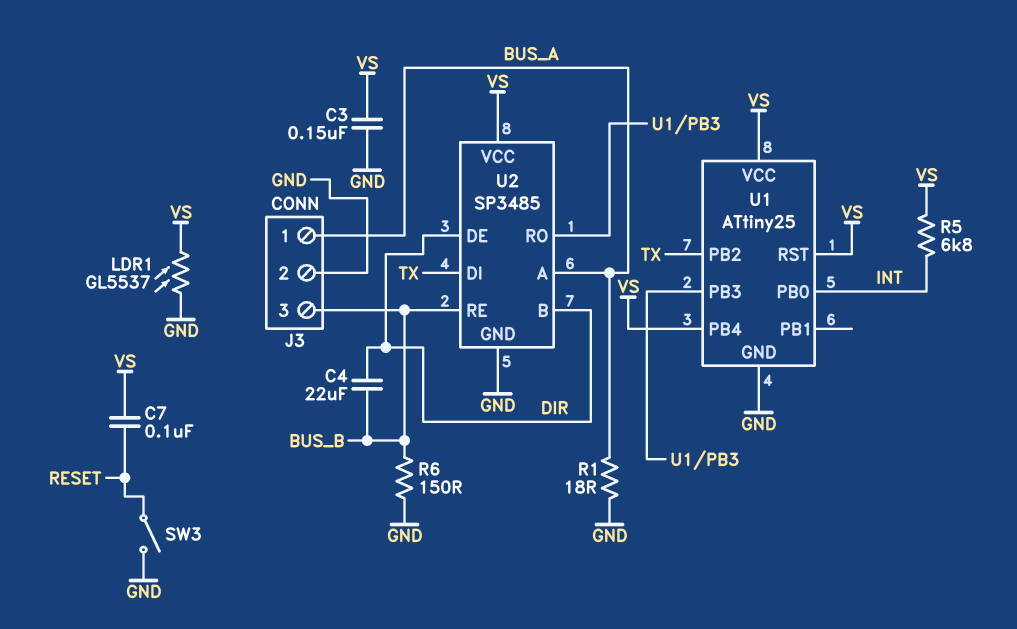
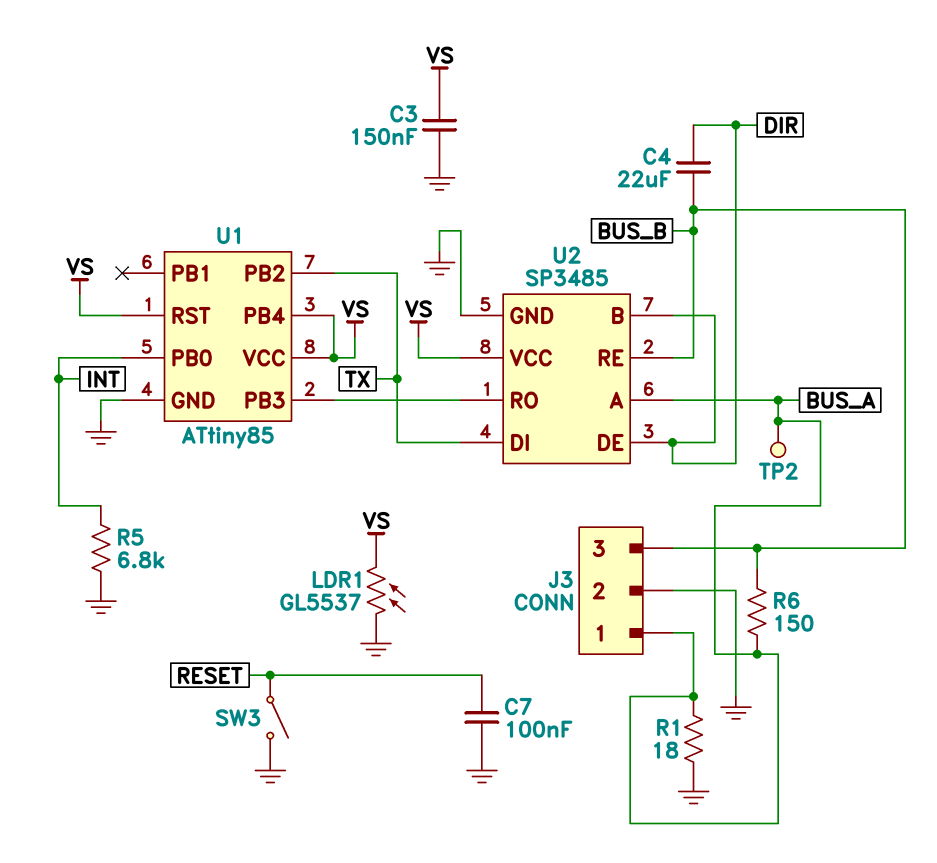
C7: 100nF (RESET, VS) -> 100nF (GND, RESET)
R5: 6.8k (INT, VS) -> 6.8k (GND, INT)
R6: 150 (BUS_B, GND) -> 150 (BUS_A, BUS_B)
TP2: none -> test point (BUS_A)
U1: ATtiny25 -> ATtiny85

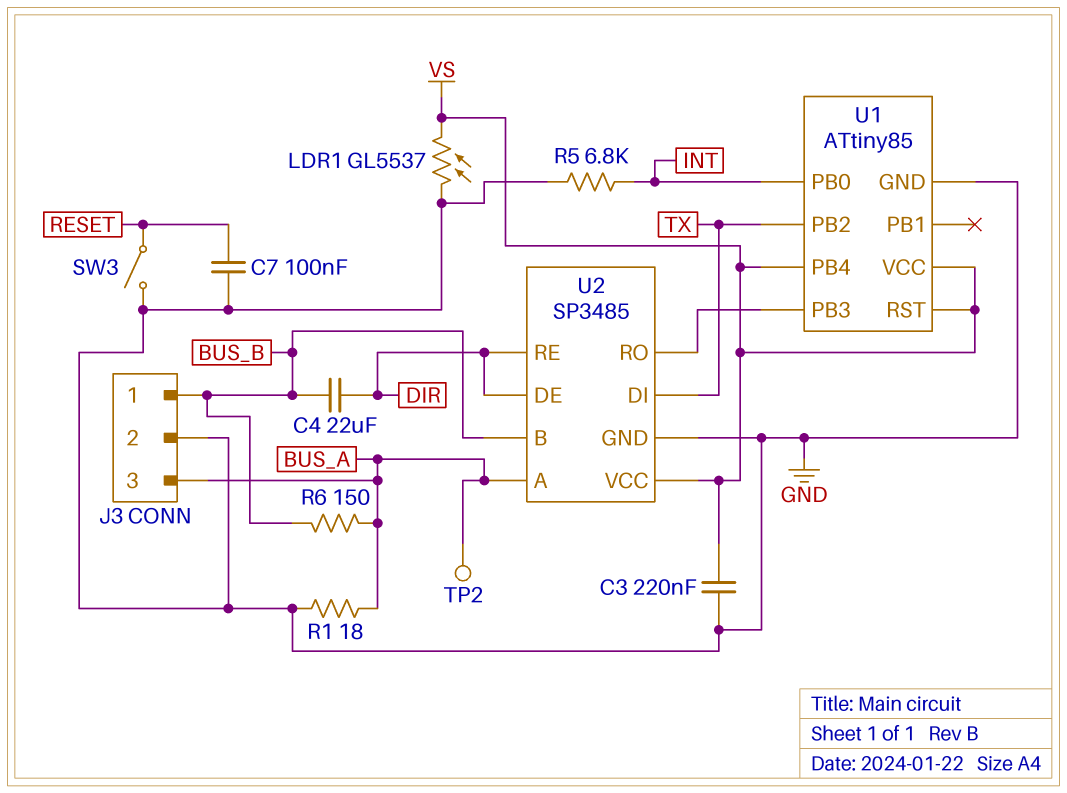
C3: 150nF (GND, VS) -> 220nF (GND, VS)
J3 pin 1: BUS_A -> BUS_B
J3 pin 3: BUS_B -> BUS_A
U2 pin B: DIR -> BUS_B
U2 pin RE: BUS_B -> DIR

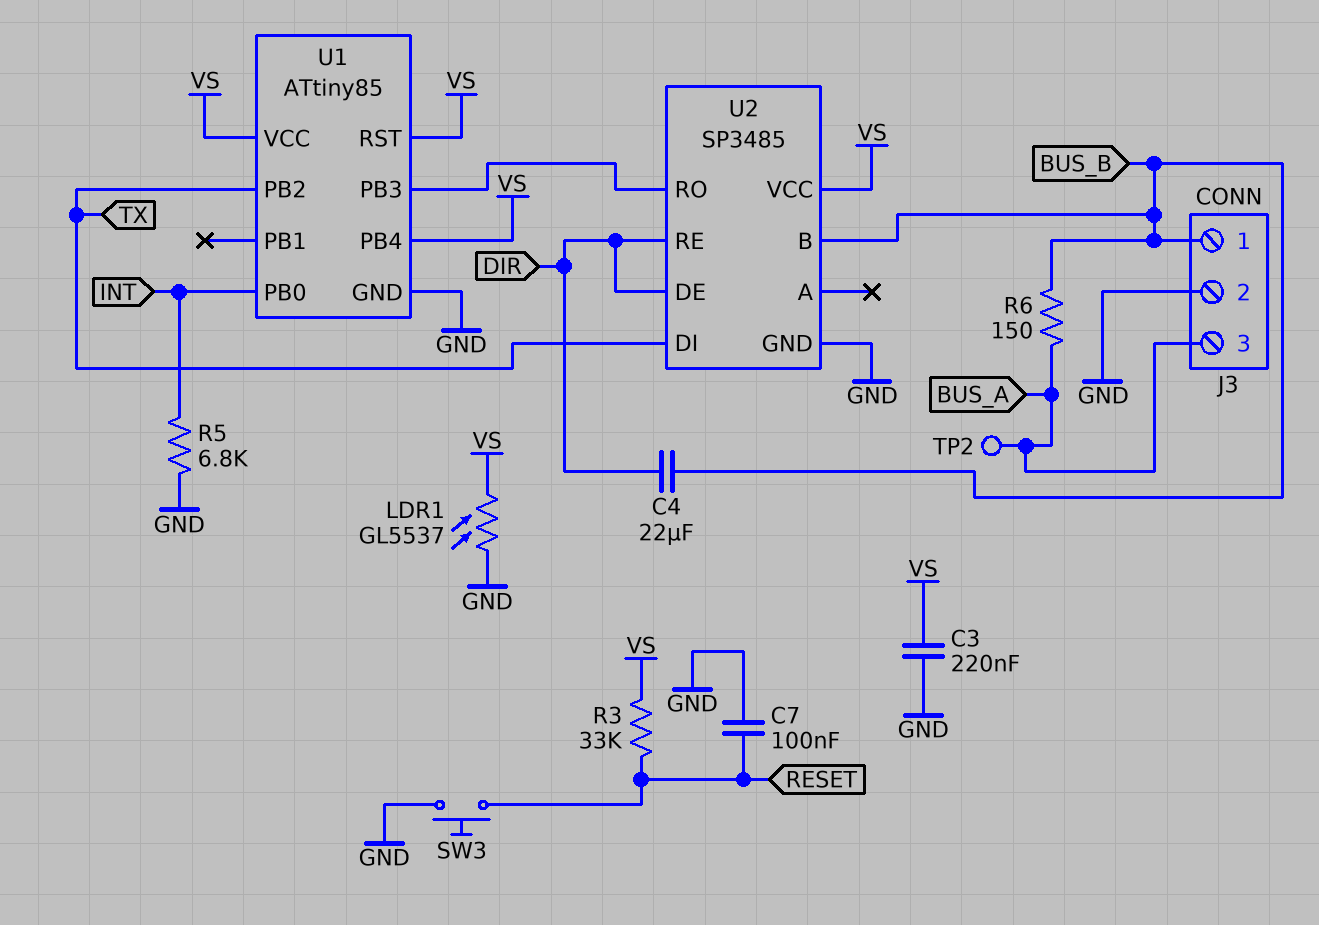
R1: 18 (BUS_A, GND) -> none
R3: none -> 33k (RESET, VS)
SW3: switch (GND, RESET) -> button (GND, RESET)
U2 pin A: BUS_A -> none

